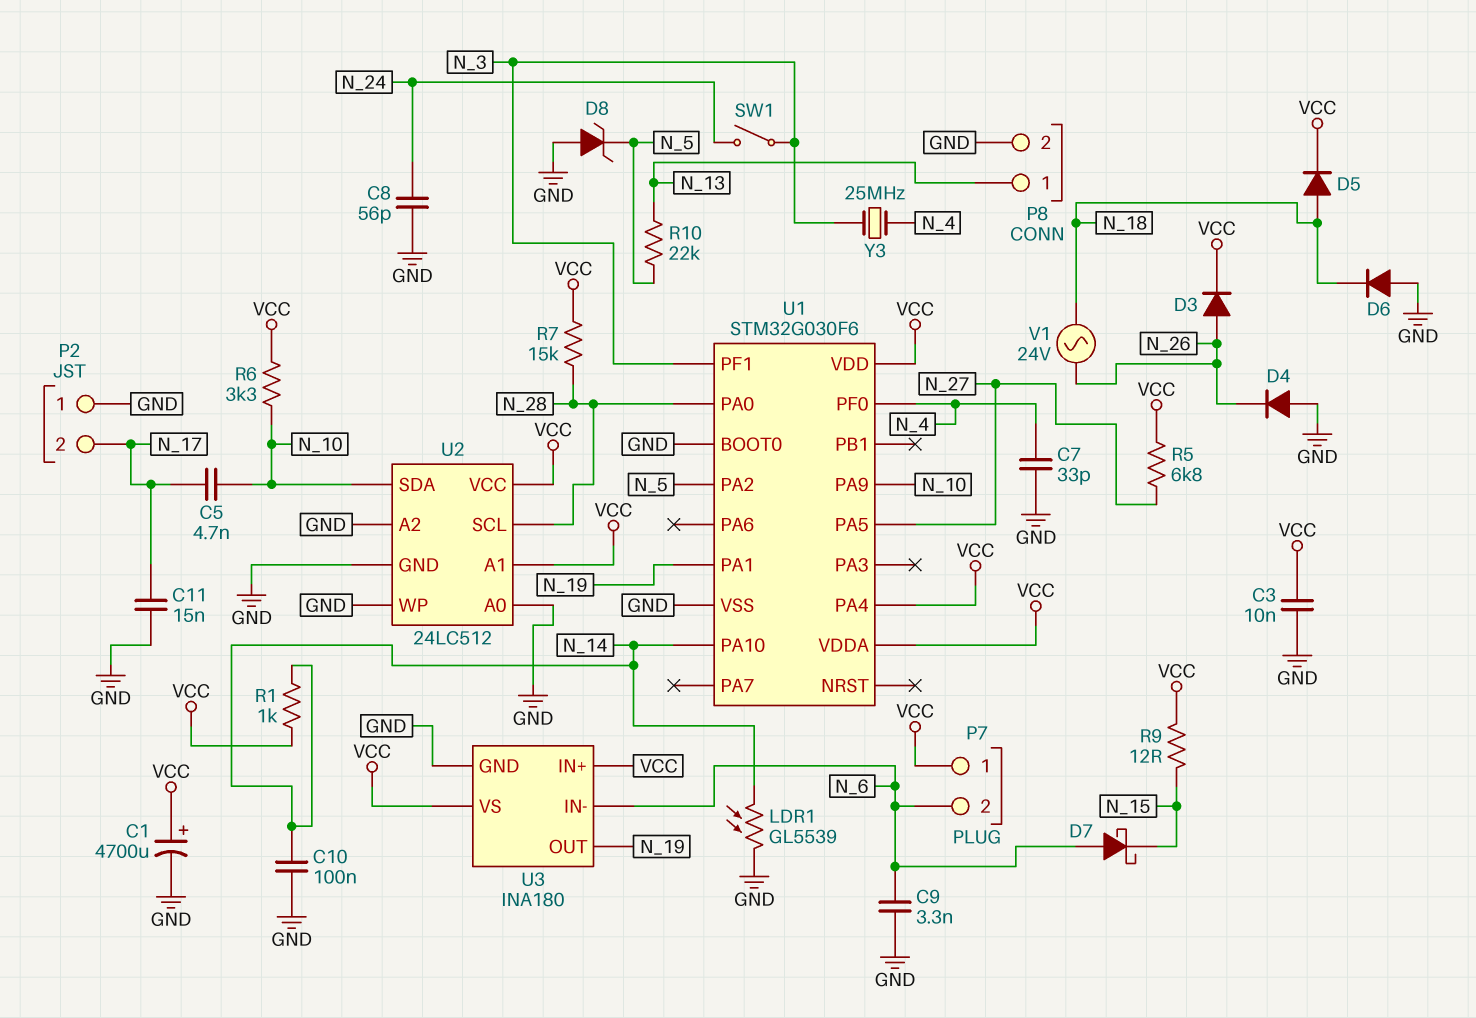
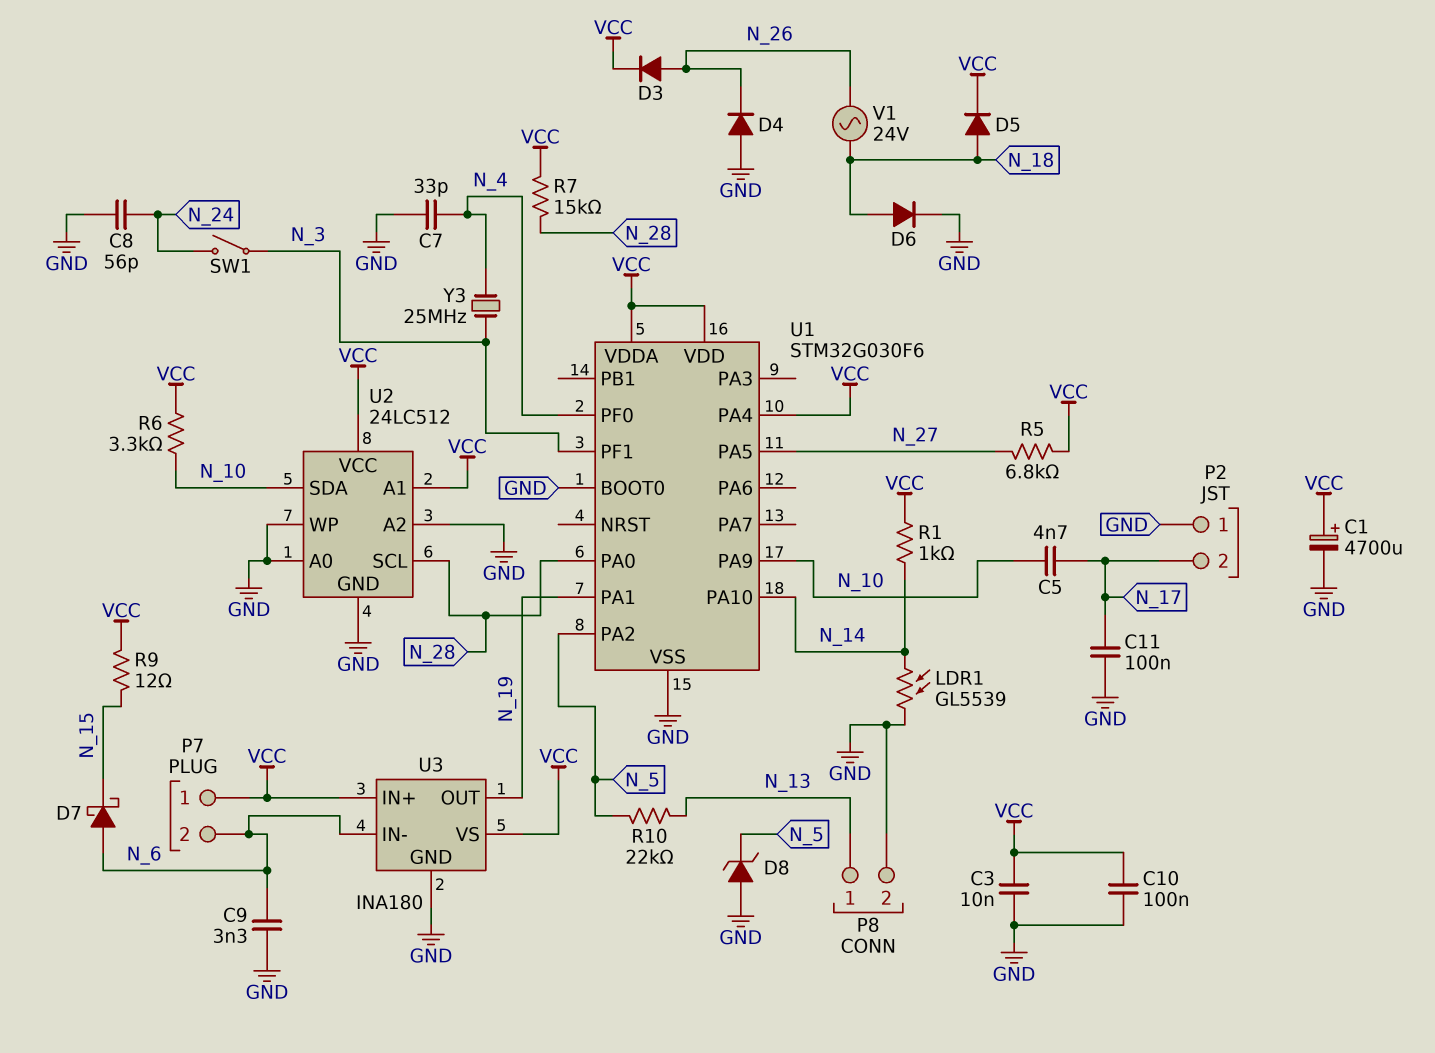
C10: 100nF (GND, N_14) -> 100nF (GND, VCC)
C11: 15nF (GND, N_17) -> 100nF (GND, N_17)
D6: diode (A GND, K N_18) -> diode (A N_18, K GND)

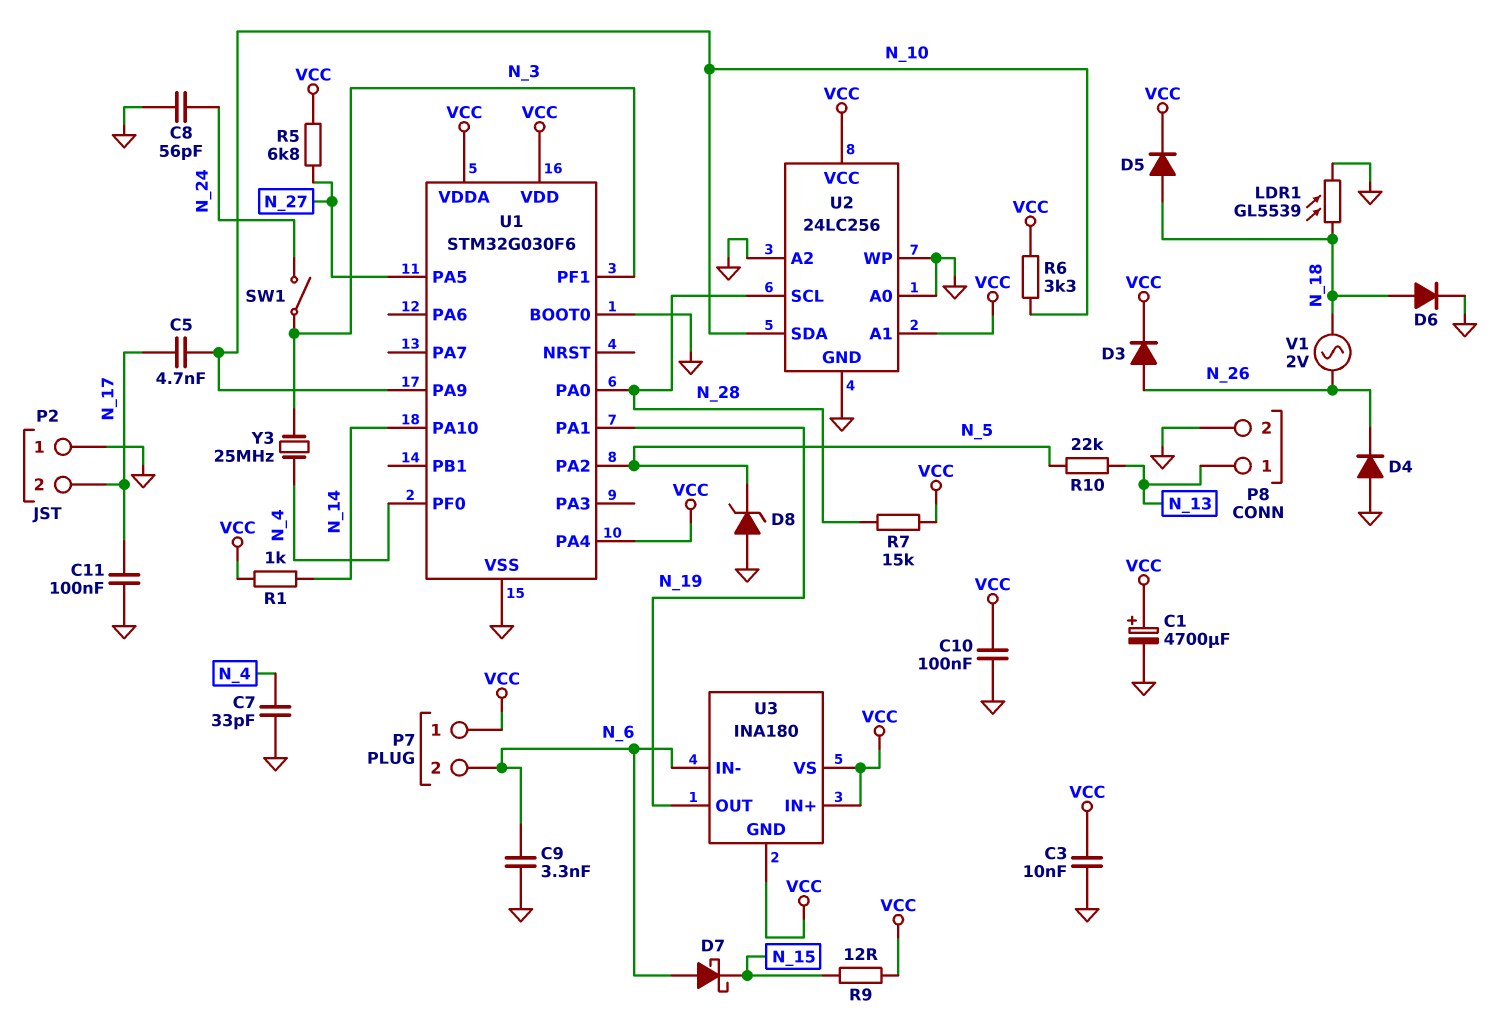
LDR1: GL5539 (GND, N_14) -> GL5539 (GND, N_18)
U2: 24LC512 -> 24LC256
U3 pin GND: GND -> VCC
V1: AC 24V (N_18, N_26) -> AC 2V (N_18, N_26)

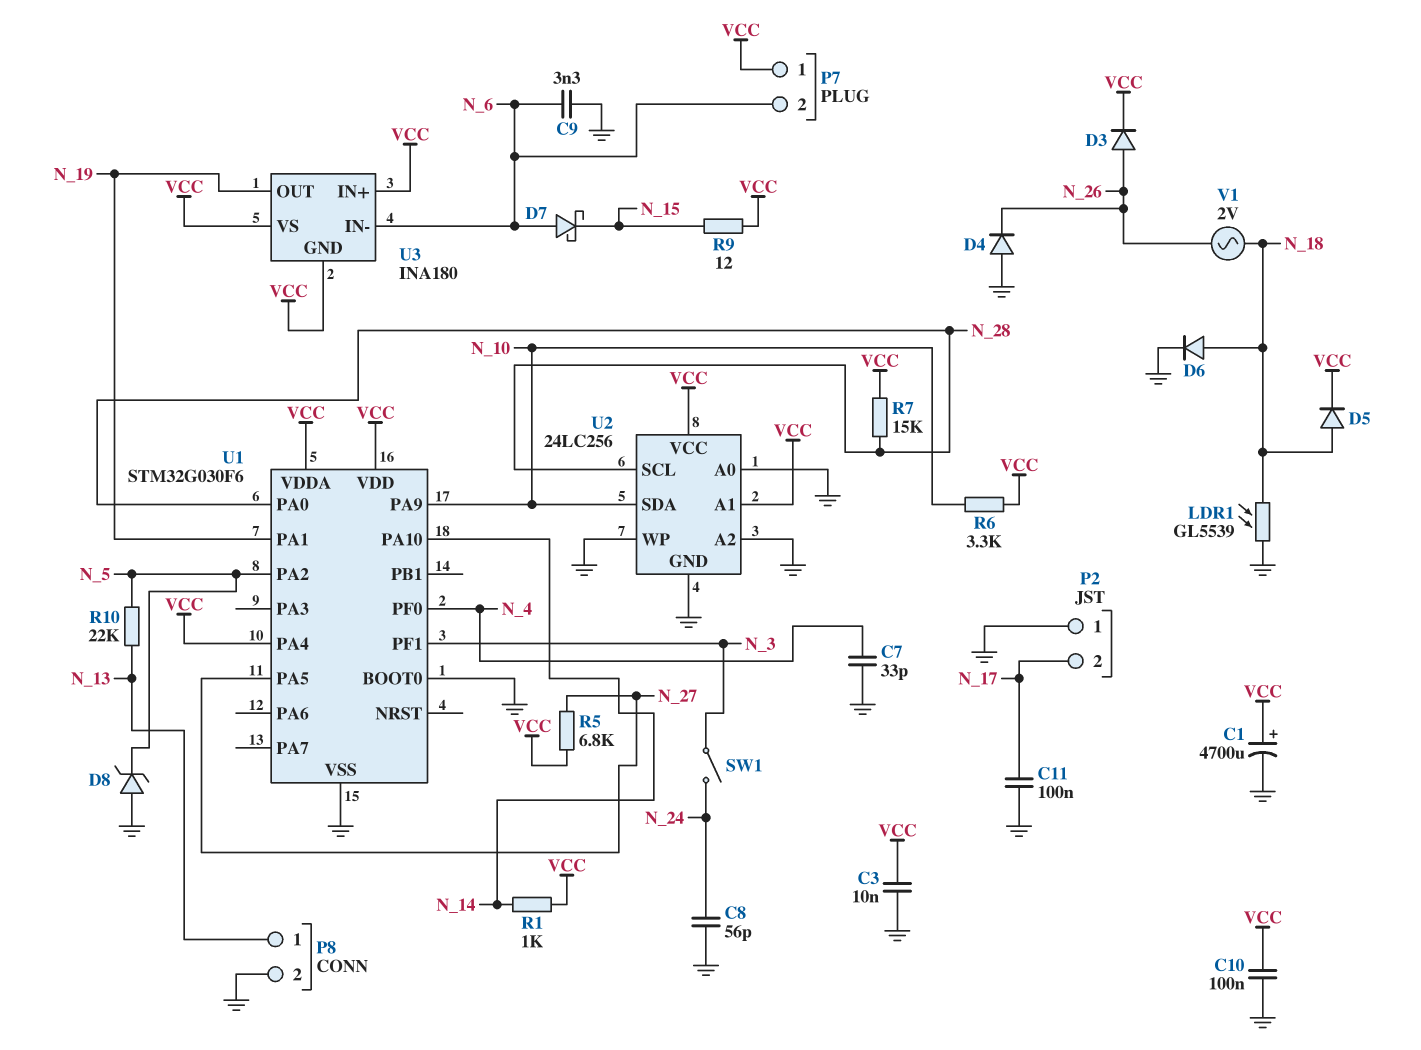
C5: 4.7nF (N_10, N_17) -> none
Y3: 25MHz (N_3, N_4) -> none

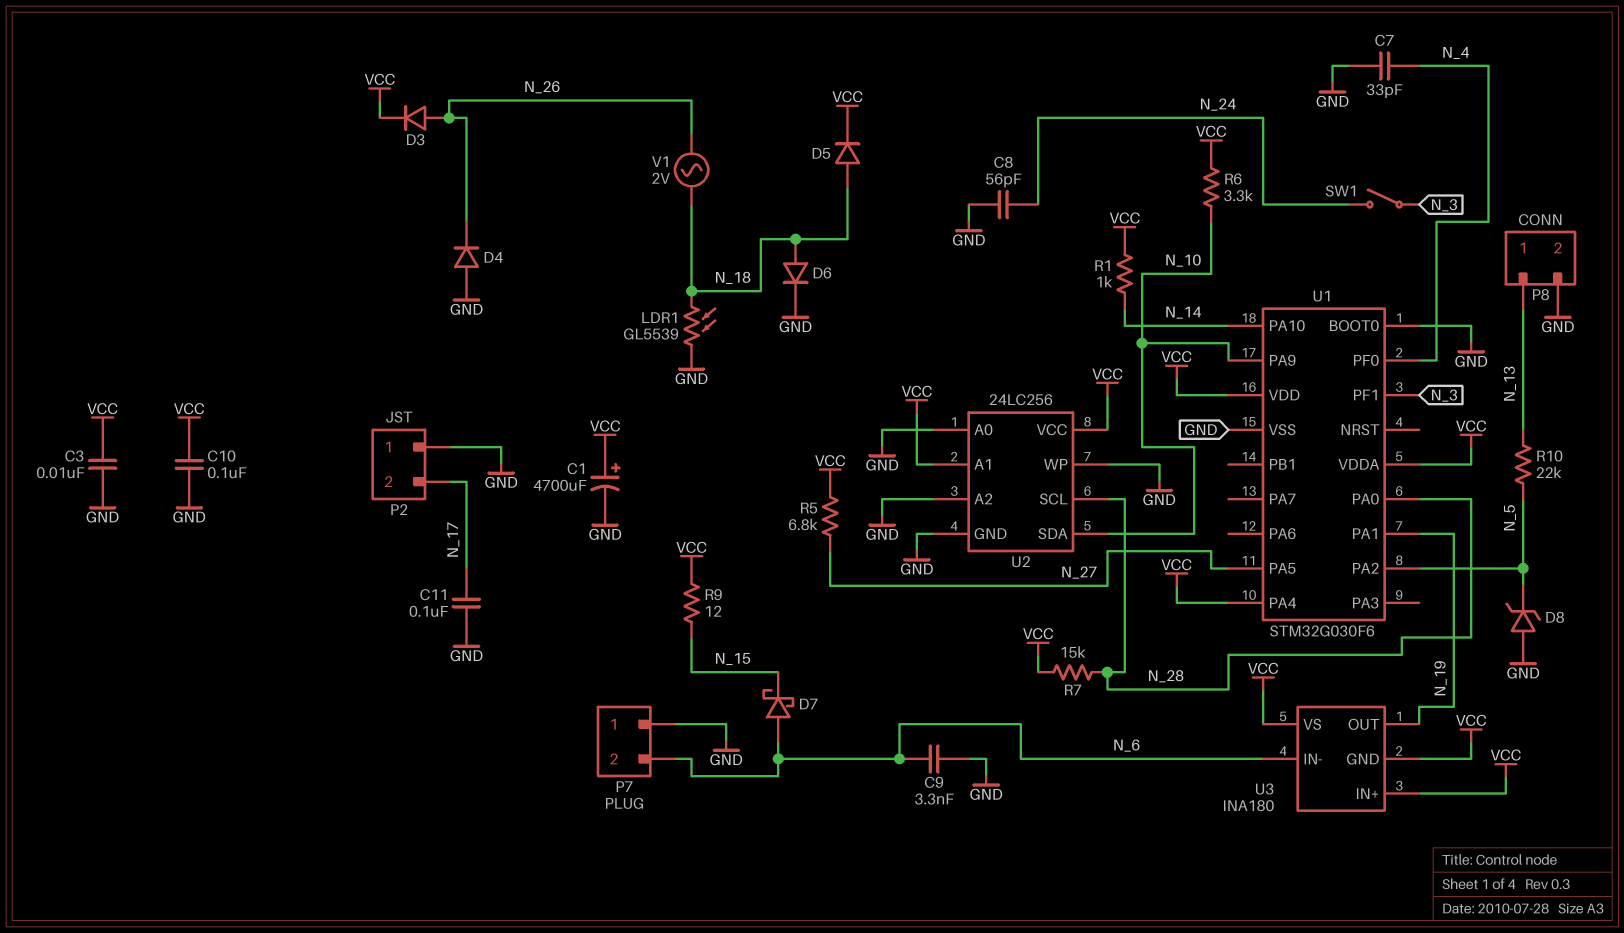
P7 pin 1: VCC -> GND

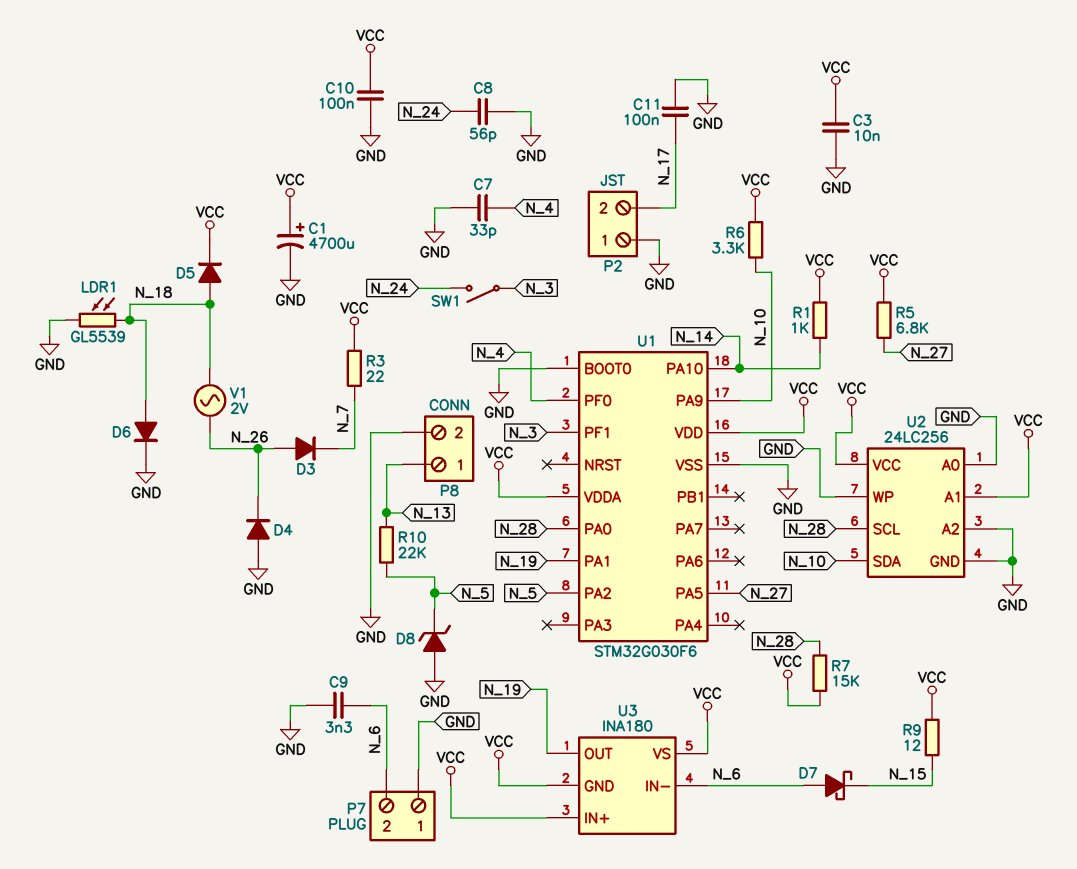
D3: diode (A N_26, K VCC) -> diode (A N_26, K N_7)
R3: none -> 22 (N_7, VCC)
U1 pin PA4: VCC -> none

